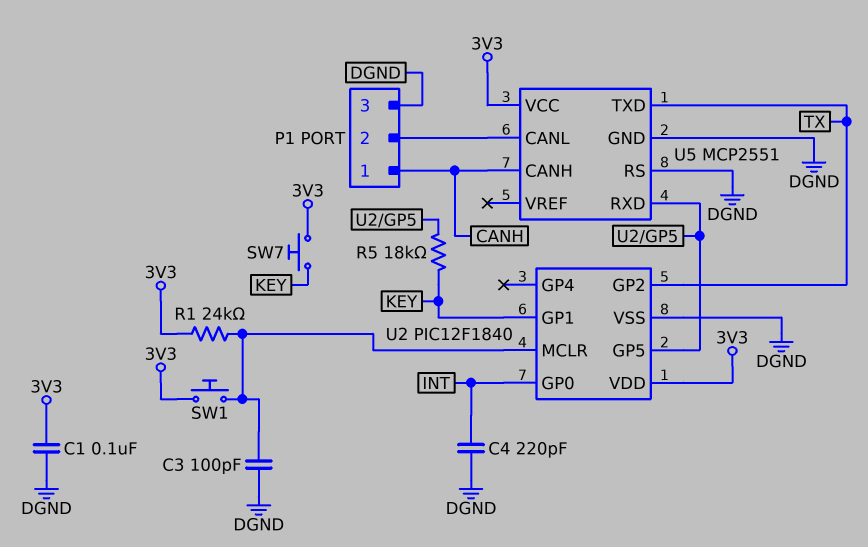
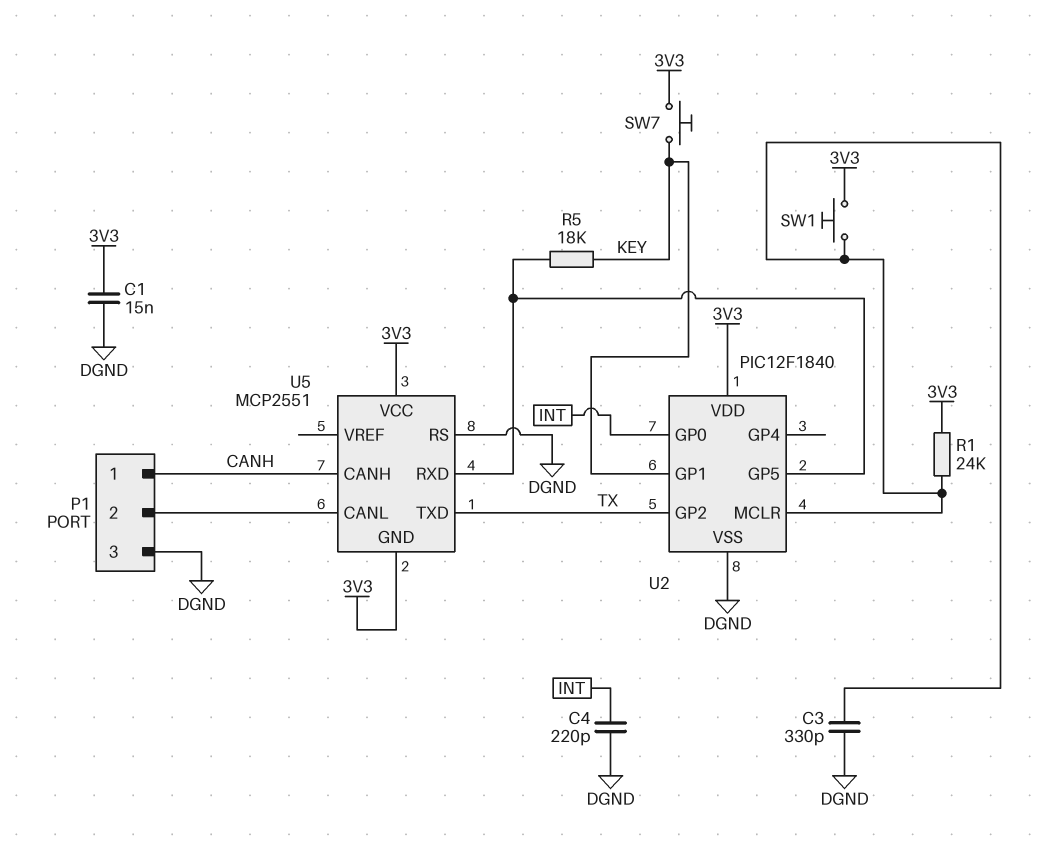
C1: 100nF (3V3, DGND) -> 15nF (3V3, DGND)
C3: 100pF (DGND, U2/MCLR) -> 330pF (DGND, U2/MCLR)
U5 pin GND: DGND -> 3V3

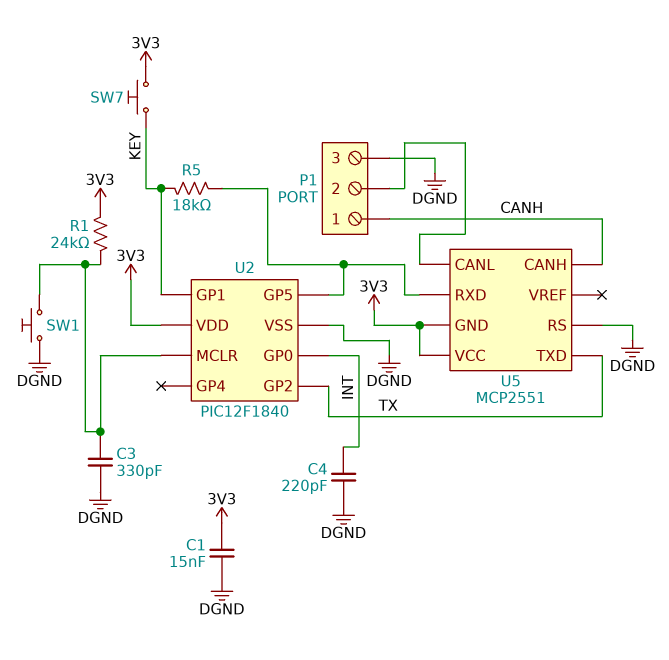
SW1: button (3V3, U2/MCLR) -> button (DGND, U2/MCLR)

